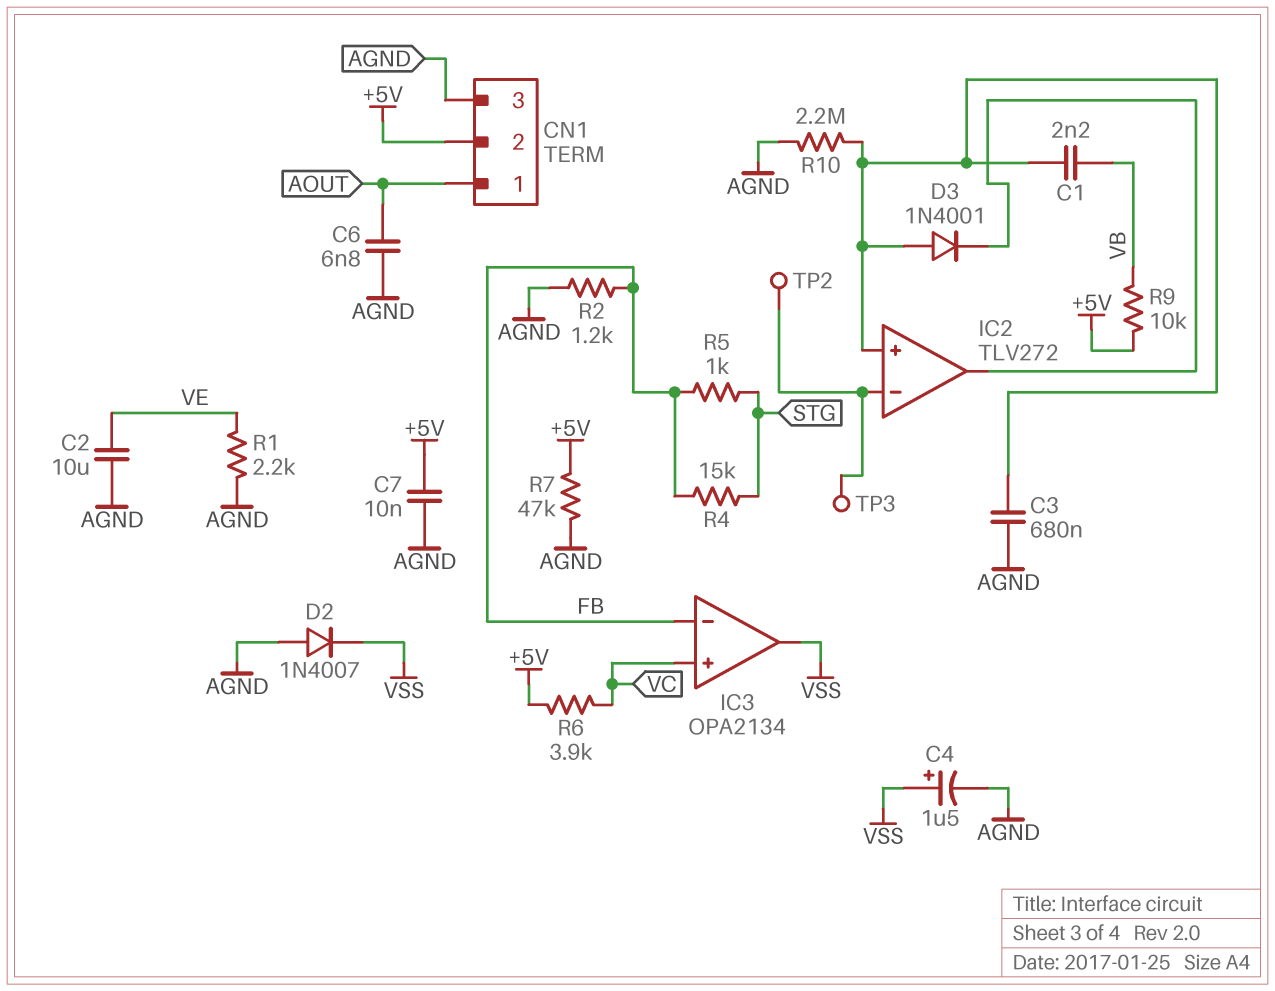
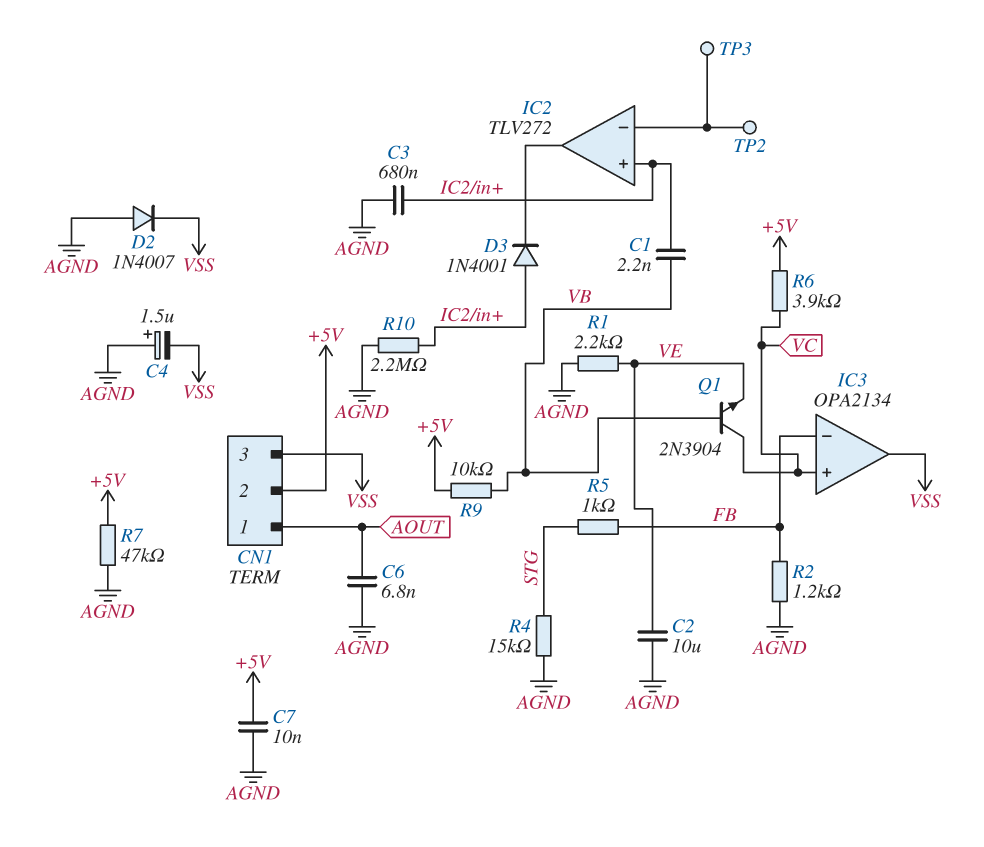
C4: 1.5uF (plus VSS, minus AGND) -> 1.5uF (plus AGND, minus VSS)
CN1 pin 3: AGND -> VSS
Q1: none -> NPN 2N3904 (B VB, C VC, E VE)
R4: 15k (FB, STG) -> 15k (AGND, STG)

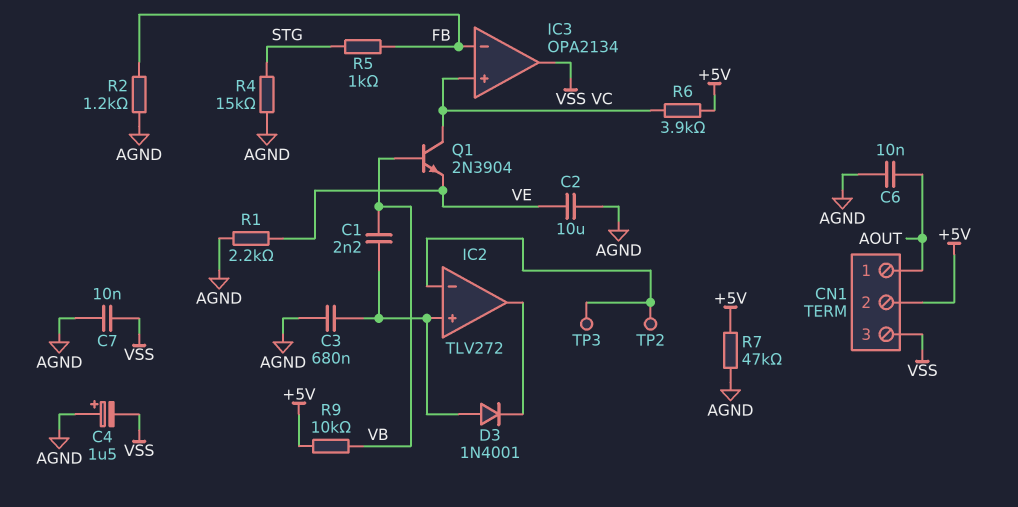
C6: 6.8nF (AGND, AOUT) -> 10nF (AGND, AOUT)
C7: 10nF (+5V, AGND) -> 10nF (AGND, VSS)
D2: diode 1N4007 (A AGND, K VSS) -> none
R10: 2.2M (AGND, IC2/in+) -> none

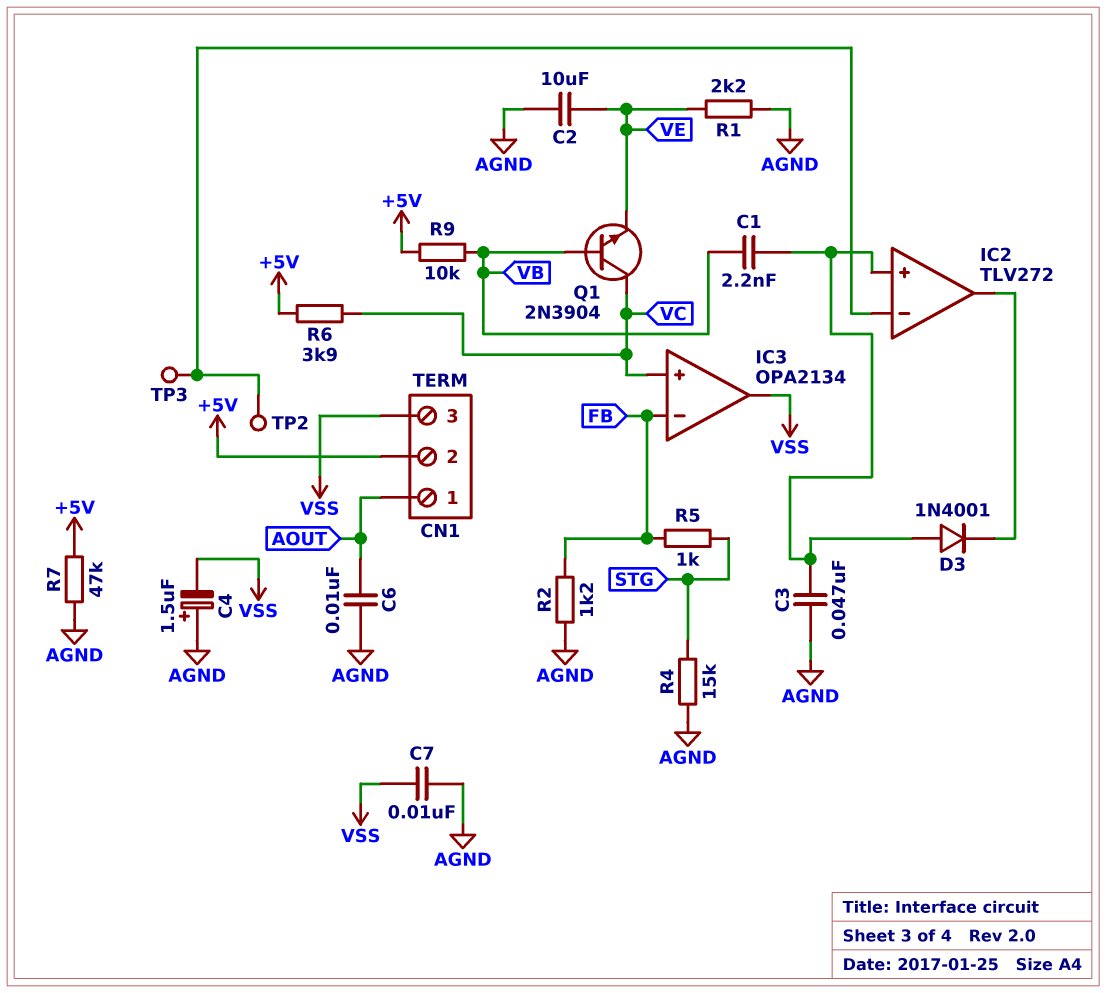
C3: 680nF (AGND, IC2/in+) -> 47nF (AGND, IC2/in+)

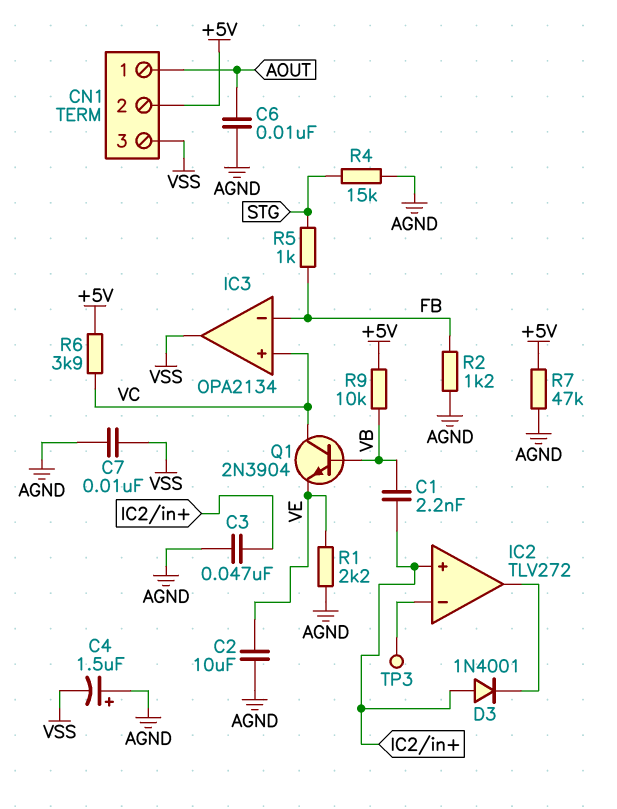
TP2: test point (IC2/in-) -> none

